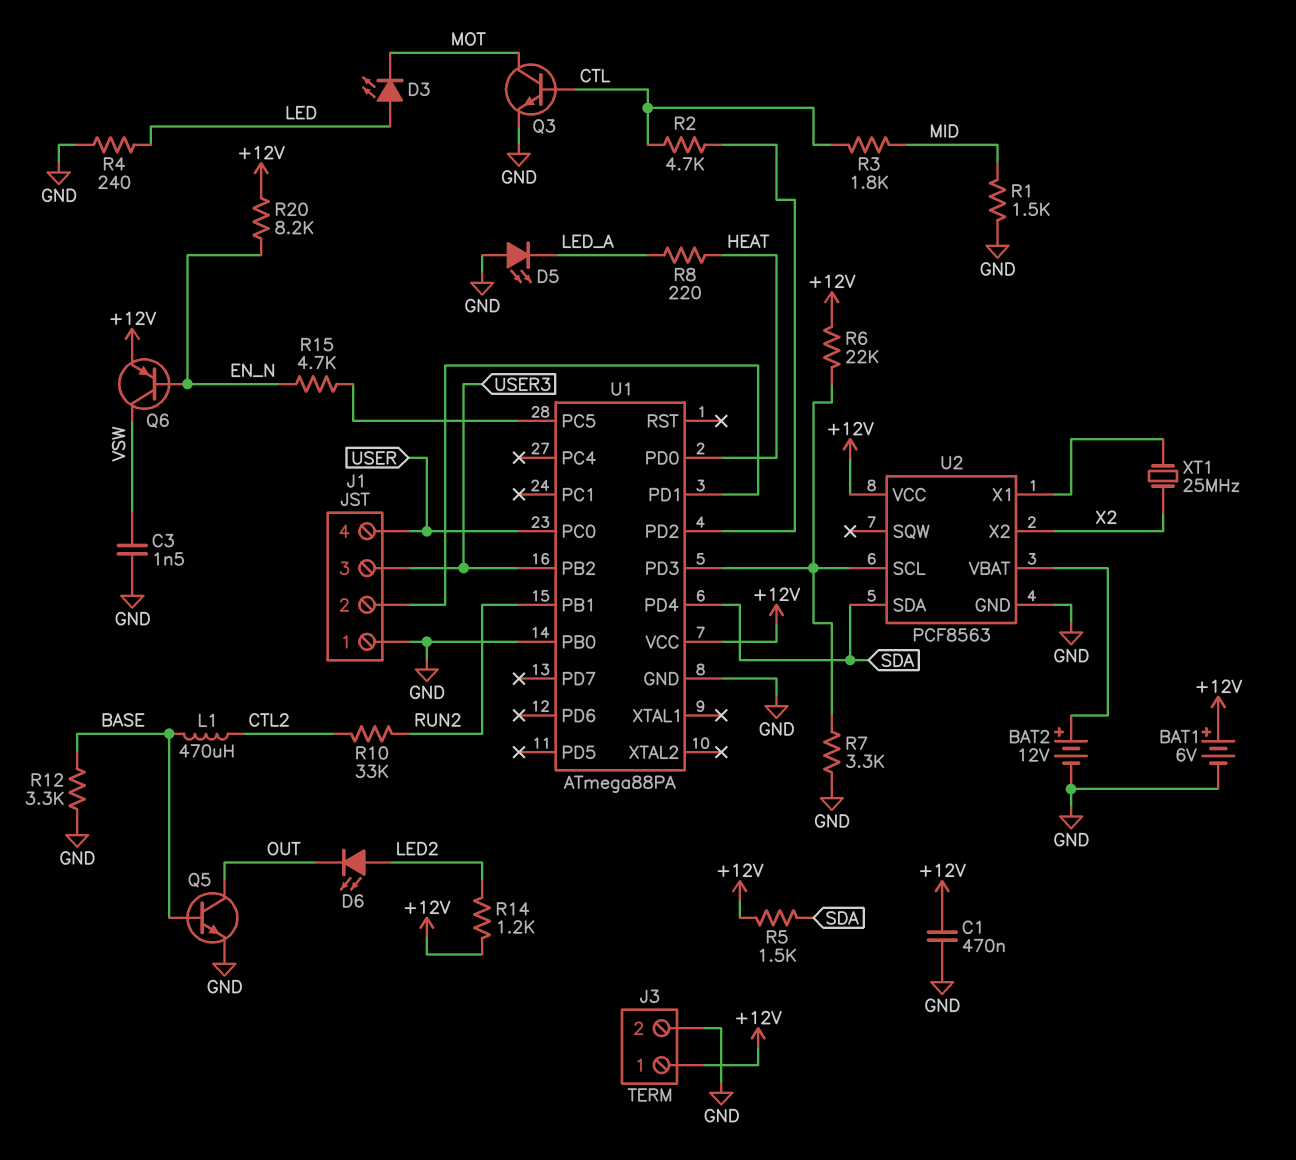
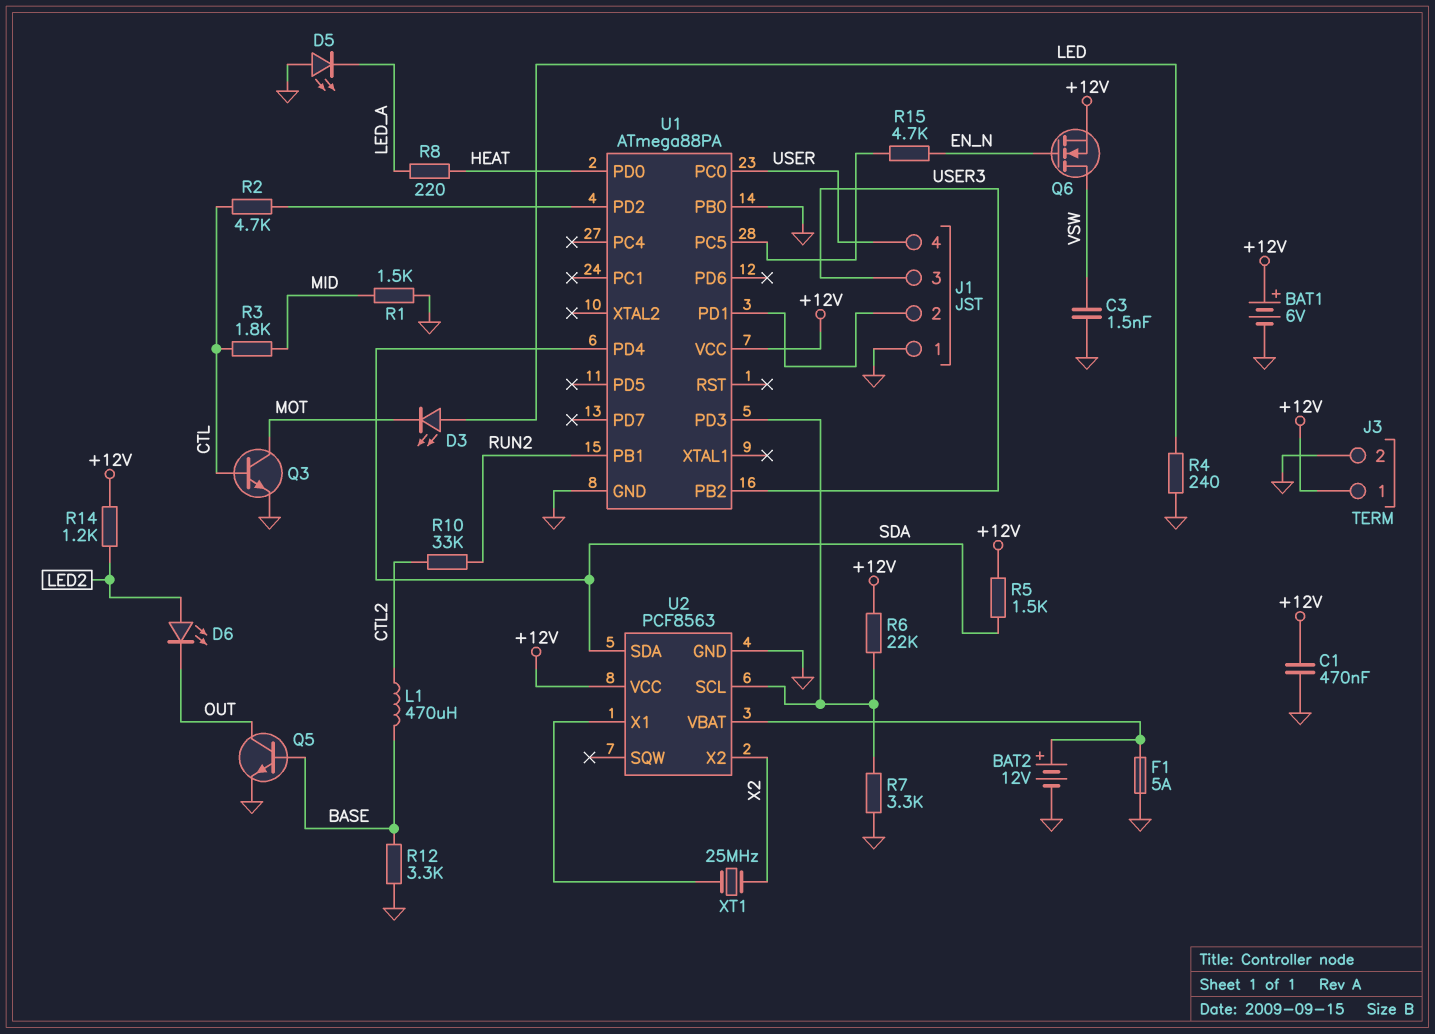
F1: none -> 5A (GND, U2/VBAT)
Q6: PNP (B EN_N, C VSW, E +12V) -> NMOS (G EN_N, D VSW, S +12V)
R20: 8.2k (+12V, EN_N) -> none

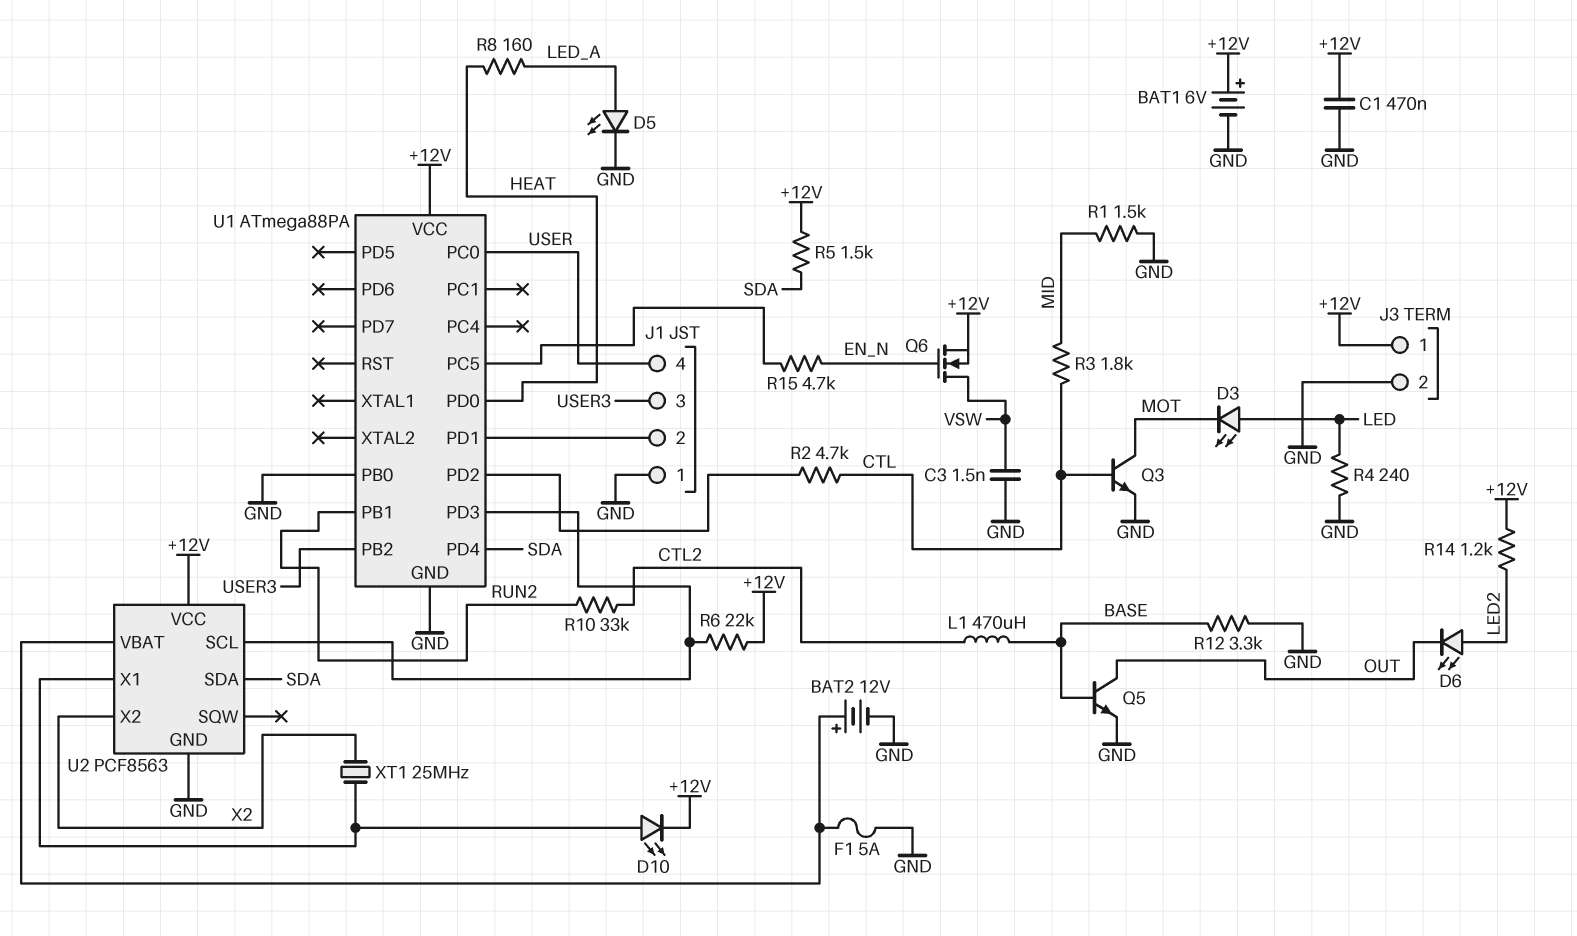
D5: LED (A GND, K LED_A) -> LED (A LED_A, K GND)
D10: none -> LED (A U2/X1, K +12V)
R7: 3.3k (GND, U1/PD3) -> none
R8: 220 (HEAT, LED_A) -> 160 (HEAT, LED_A)

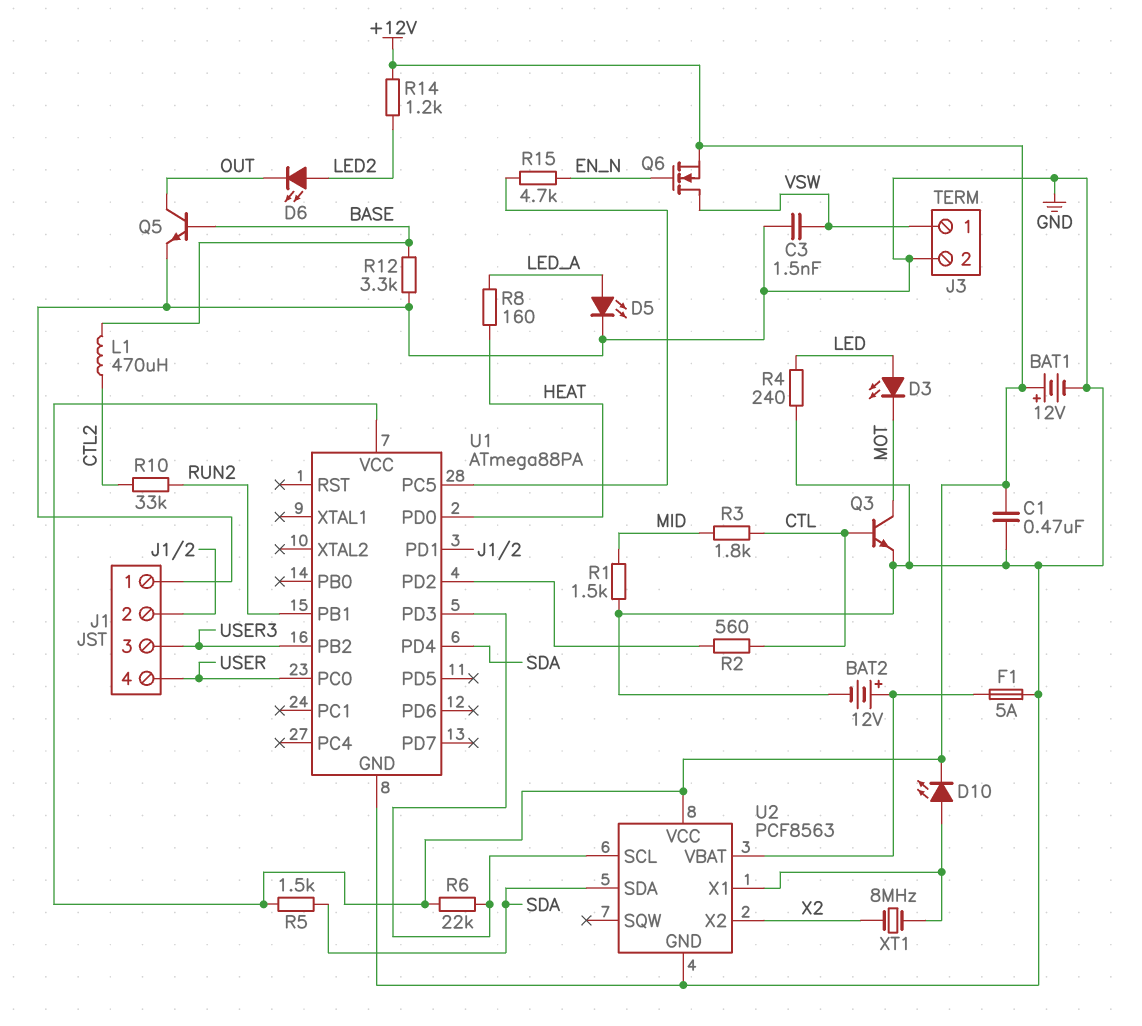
BAT1: 6V (plus +12V, minus GND) -> 12V (plus +12V, minus GND)
J3 pin 1: +12V -> VSW
R2: 4.7k (CTL, U1/PD2) -> 560 (CTL, U1/PD2)
U1 pin PB0: GND -> none
XT1: 25MHz (U2/X1, X2) -> 8MHz (U2/X1, X2)

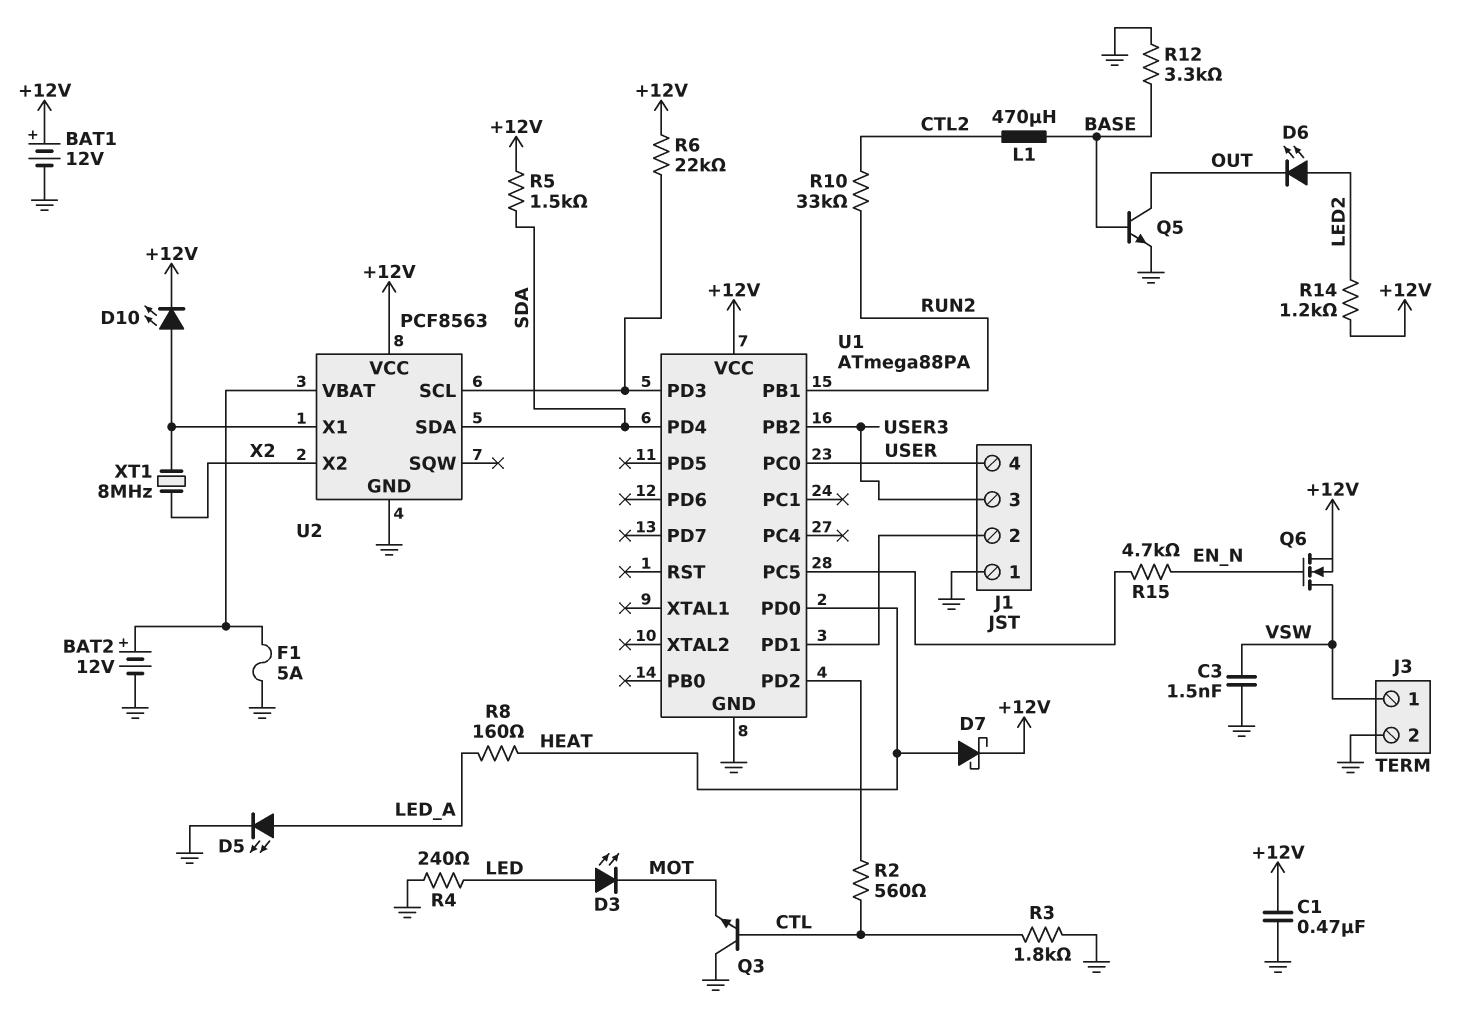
D7: none -> schottky (A HEAT, K +12V)
Q3: NPN (B CTL, C MOT, E GND) -> NPN (B CTL, C GND, E MOT)
R1: 1.5k (GND, MID) -> none
R3: 1.8k (CTL, MID) -> 1.8k (CTL, GND)

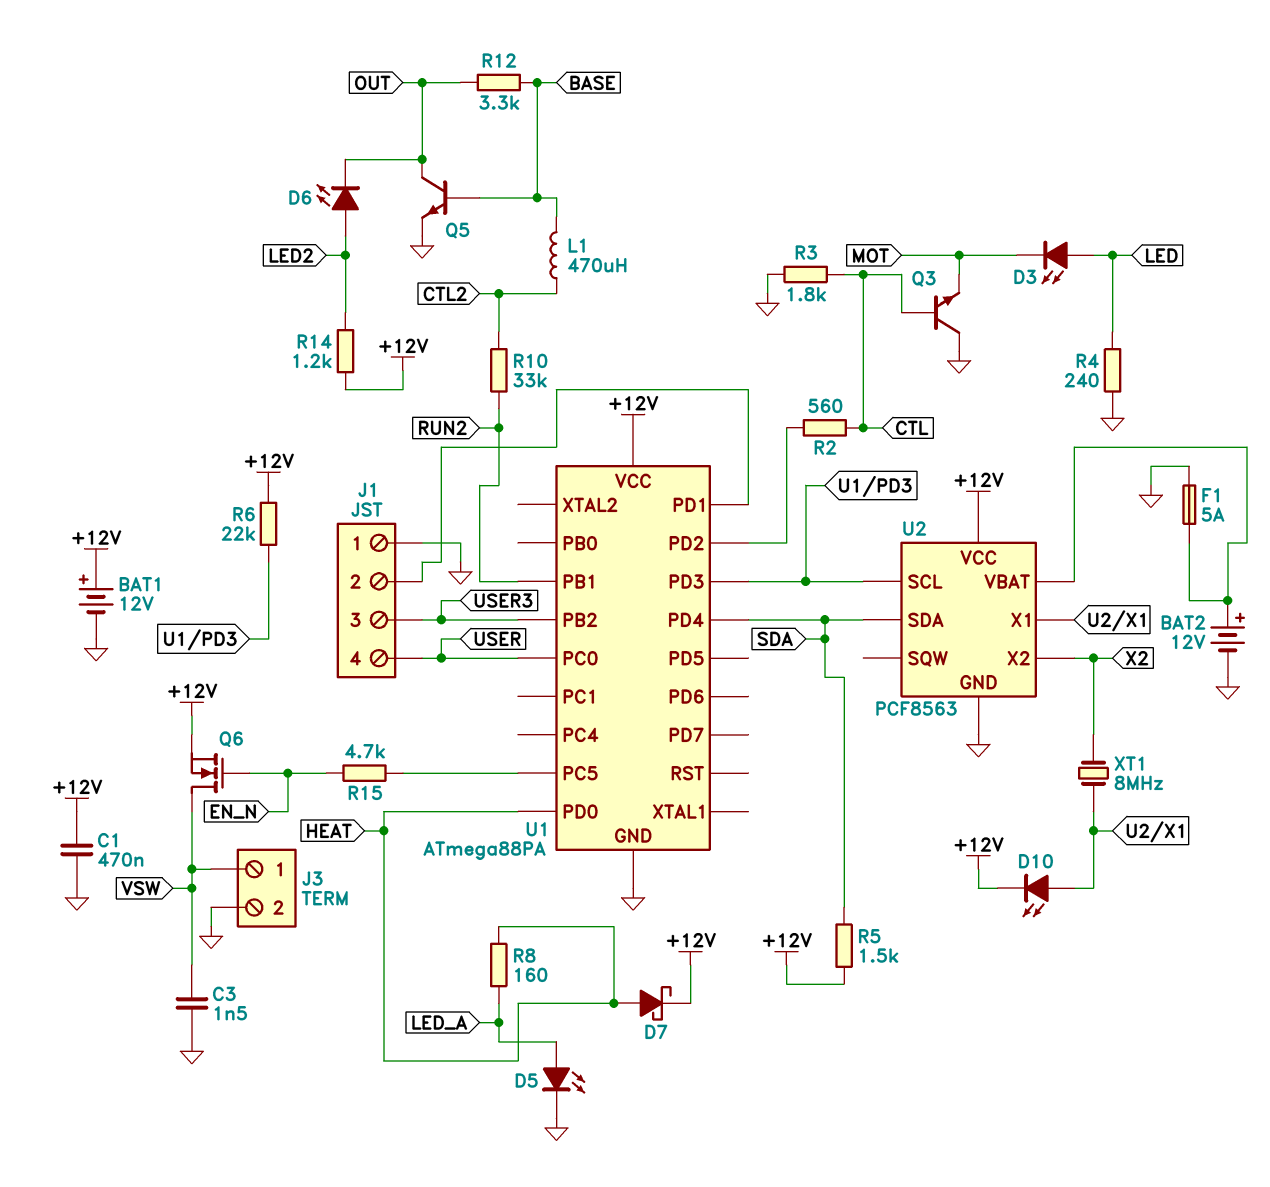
R12: 3.3k (BASE, GND) -> 3.3k (BASE, OUT)

